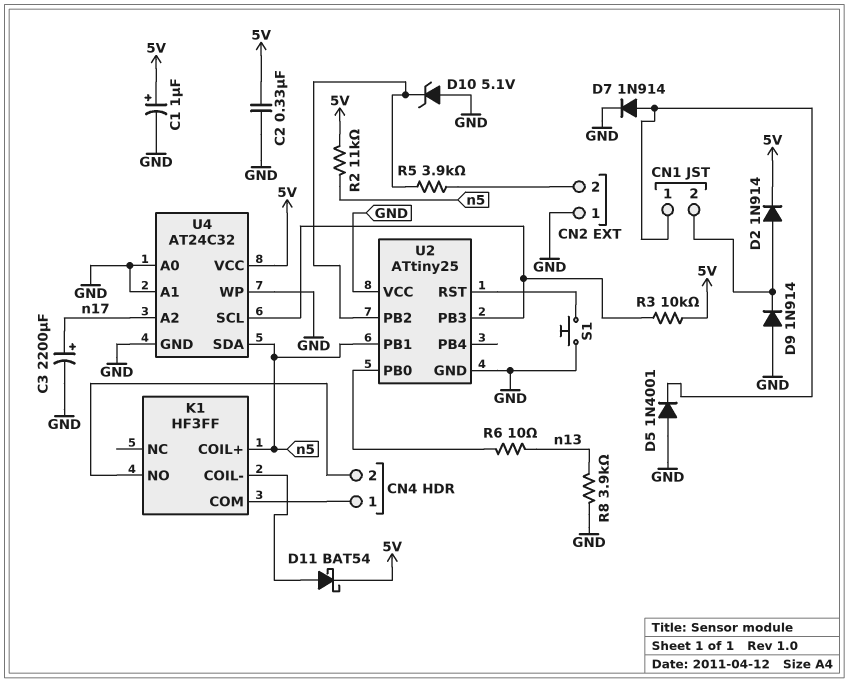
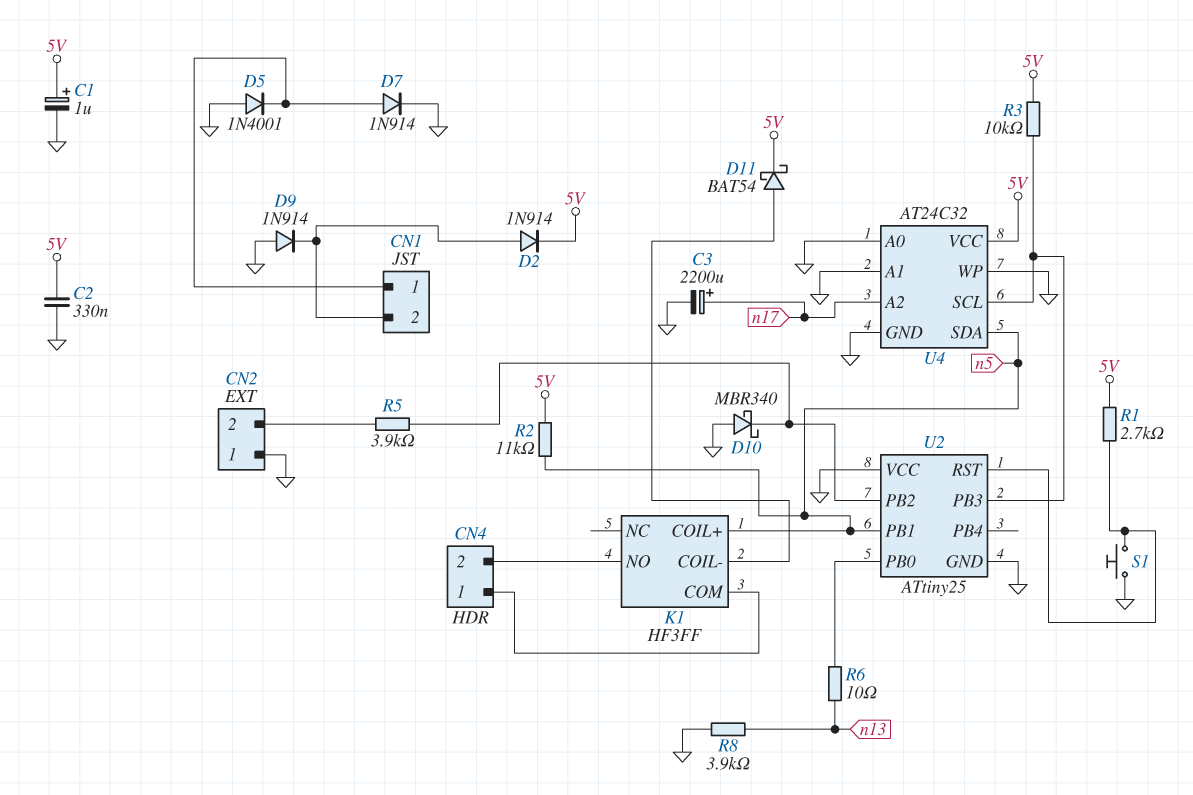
D10: zener 5.1V (A GND, K U2/PB2) -> schottky MBR340 (A GND, K U2/PB2)
R1: none -> 2.7k (5V, U2/RST)

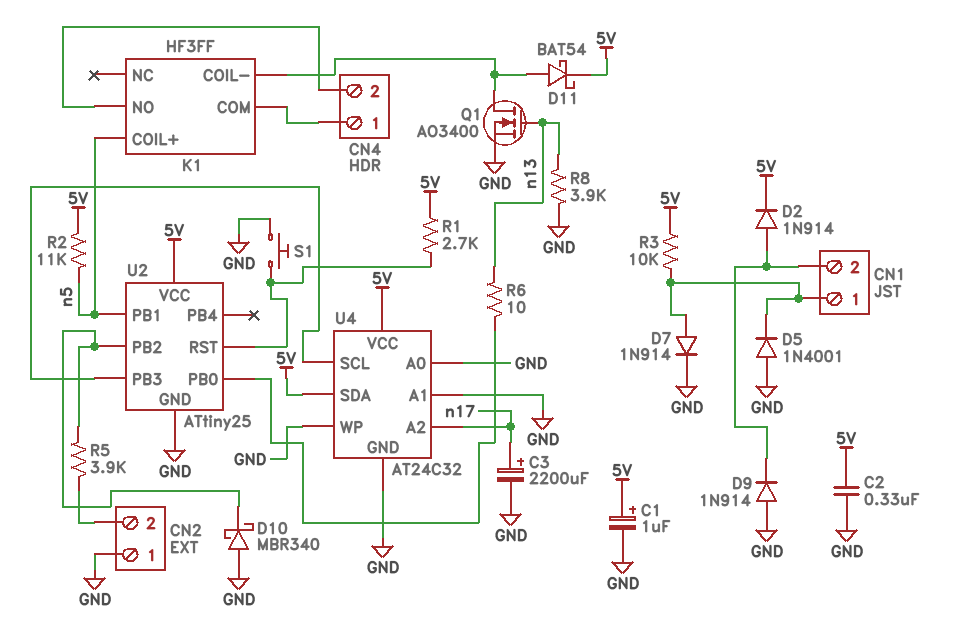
Q1: none -> NMOS AO3400 (G n13, D K1/COIL-, S GND)
R3: 10k (5V, U2/PB3) -> 10k (5V, CN1/1)
U2 pin VCC: GND -> 5V
U4 pin SDA: n5 -> 5V

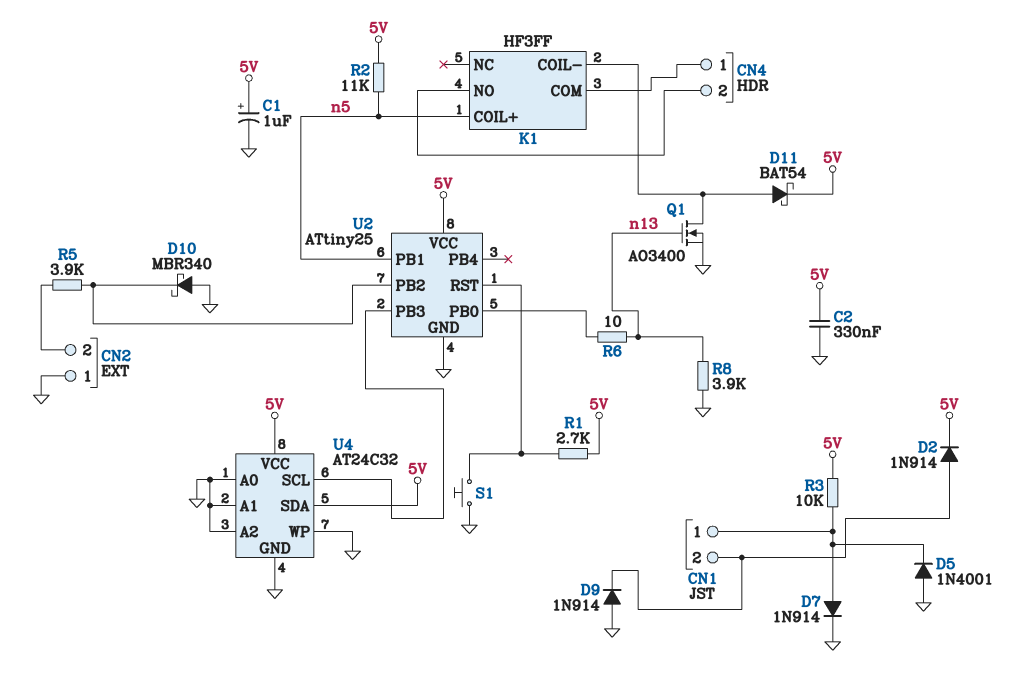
C3: 2200uF (plus n17, minus GND) -> none
U4 pin A2: n17 -> GND

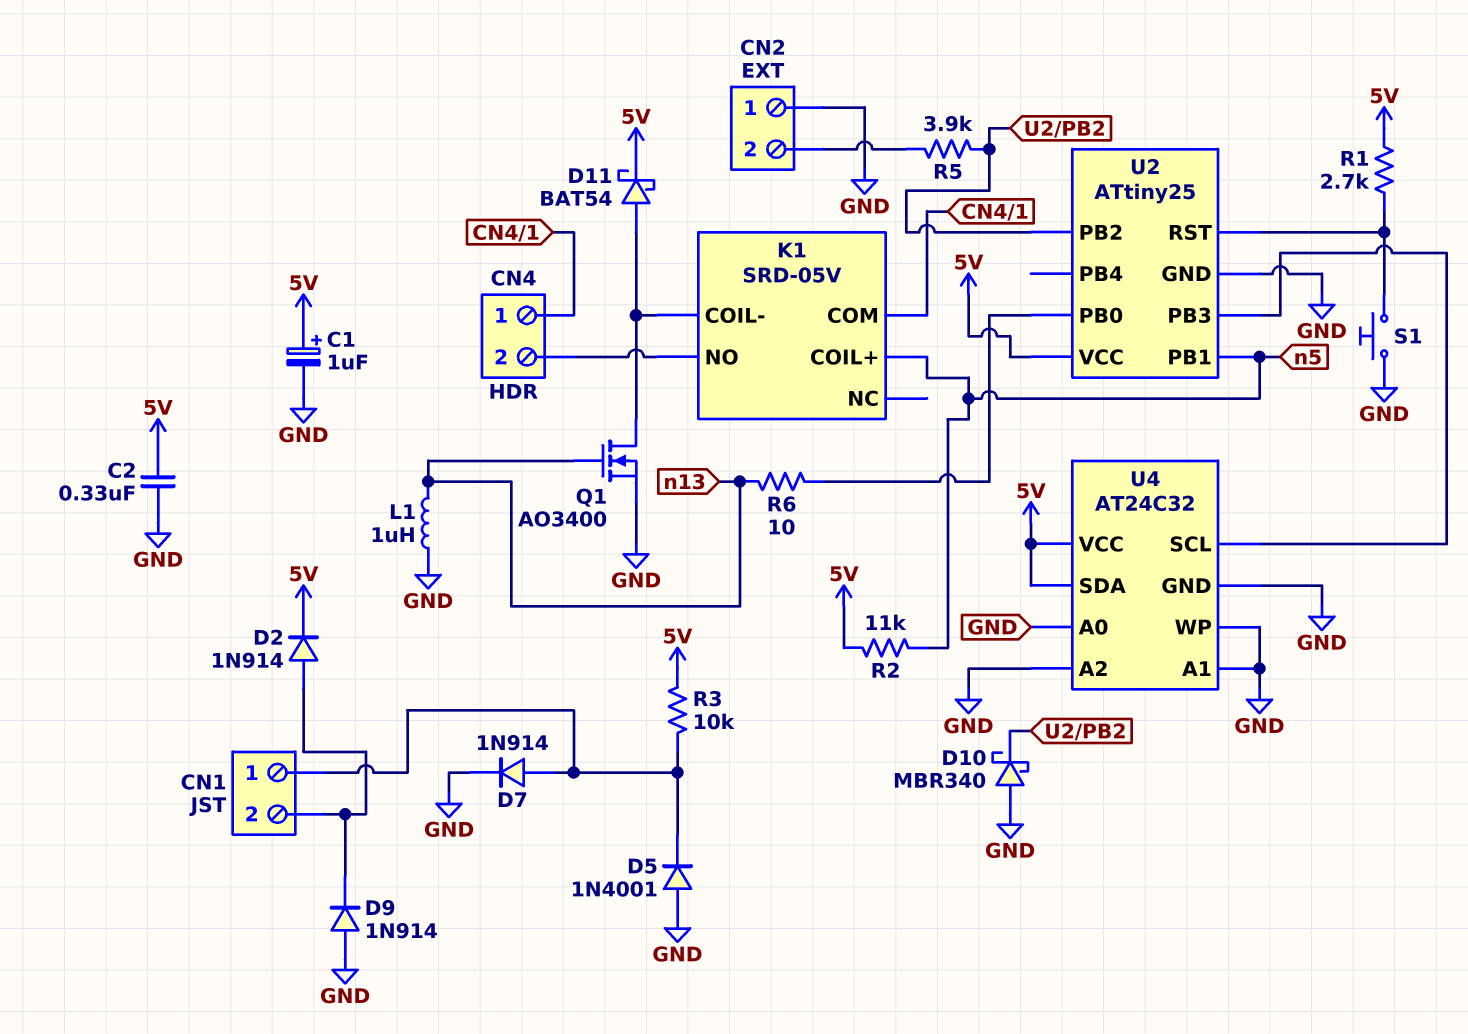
K1: HF3FF -> SRD-05V
L1: none -> 1uH (GND, n13)
R8: 3.9k (GND, n13) -> none

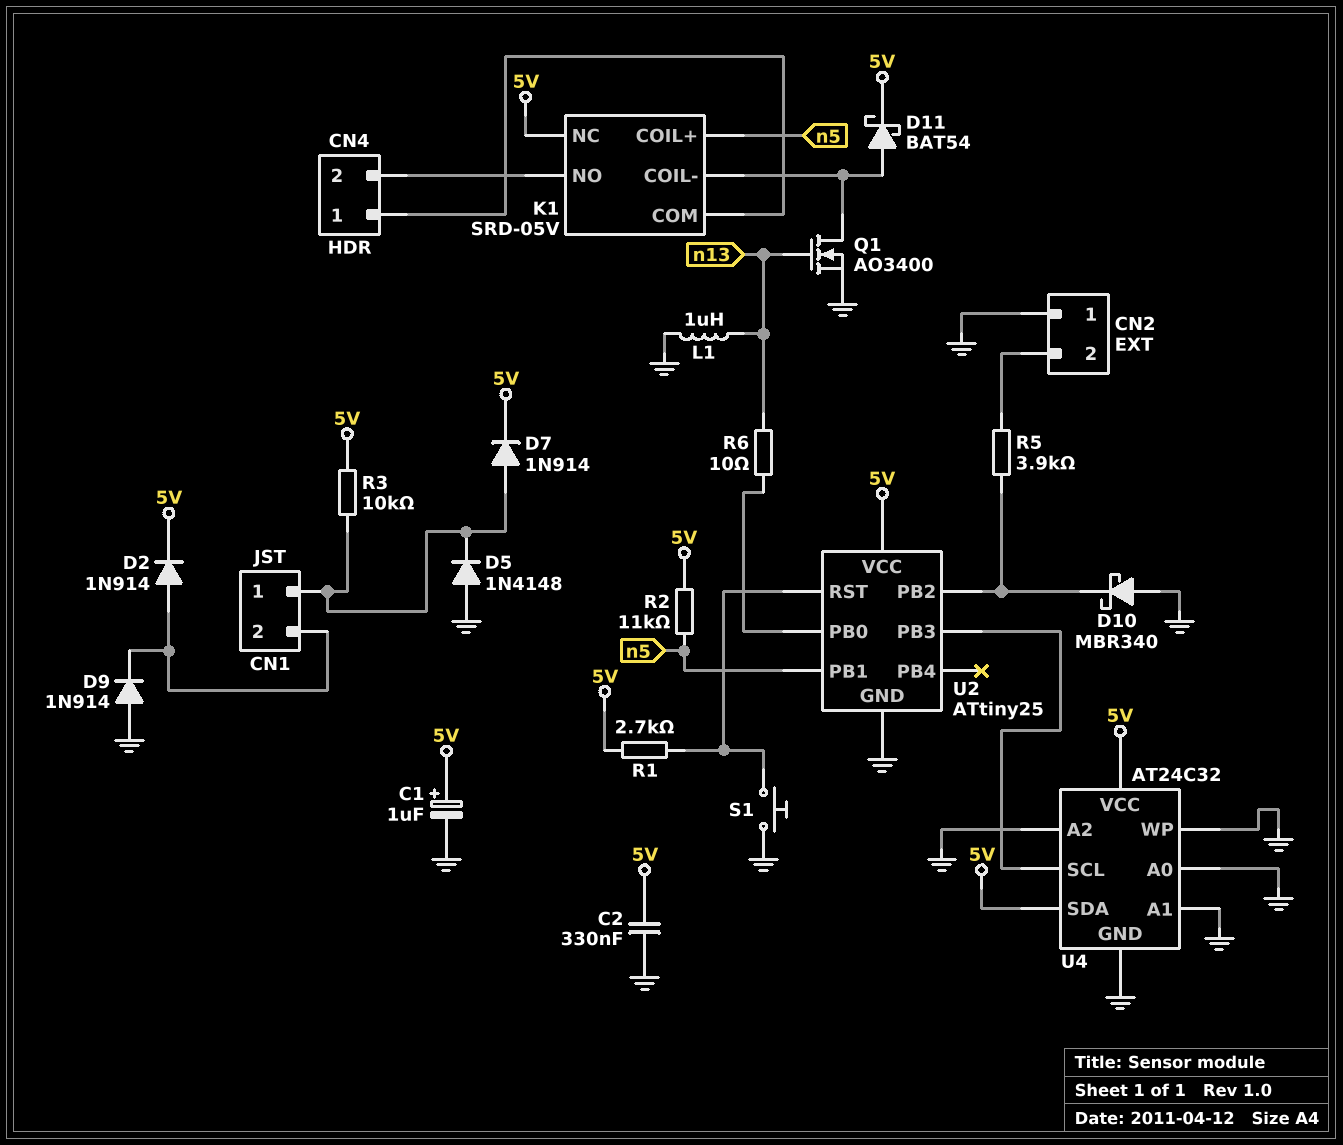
D5: diode 1N4001 (A GND, K CN1/1) -> diode 1N4148 (A GND, K CN1/1)
D7: diode 1N914 (A CN1/1, K GND) -> diode 1N914 (A CN1/1, K 5V)
K1 pin NC: none -> 5V

